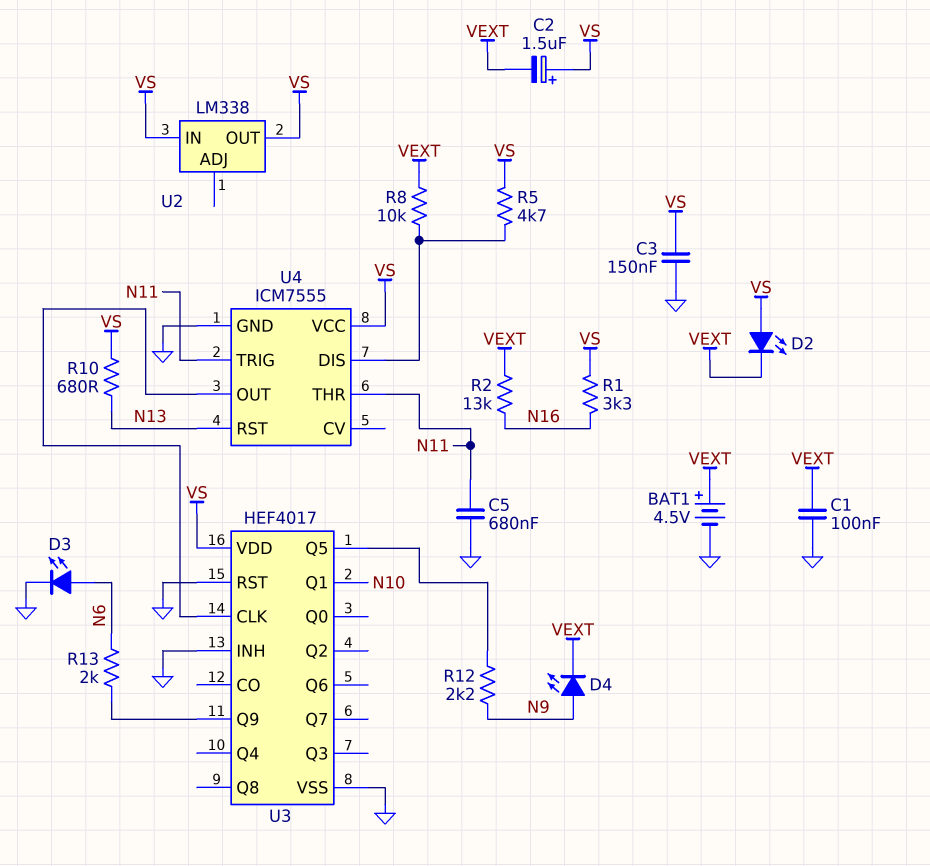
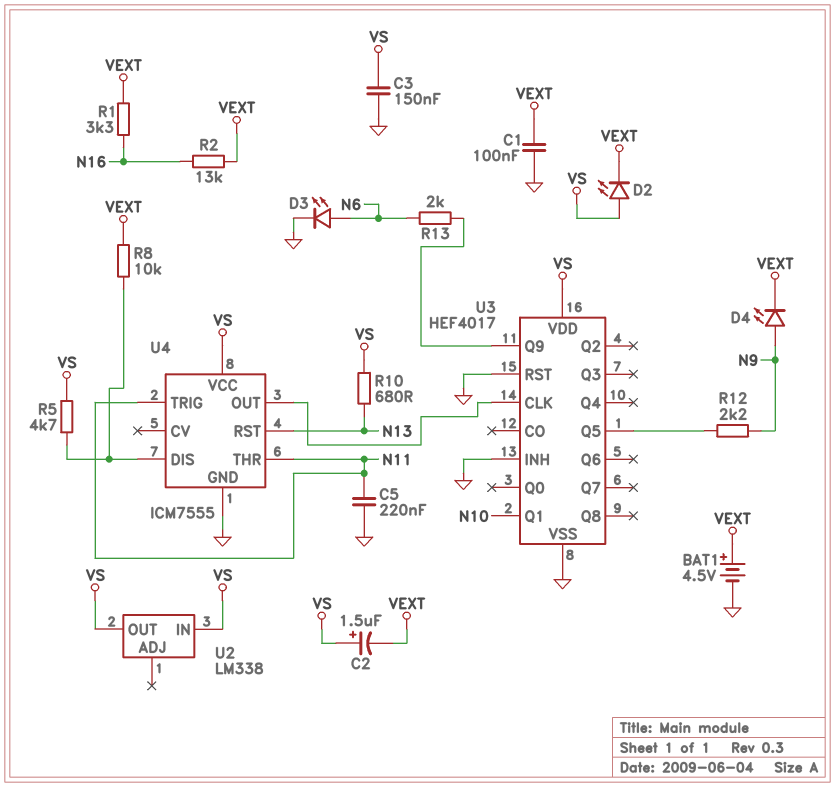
C5: 680nF (GND, N11) -> 220nF (GND, N11)
R1: 3.3k (N16, VS) -> 3.3k (N16, VEXT)

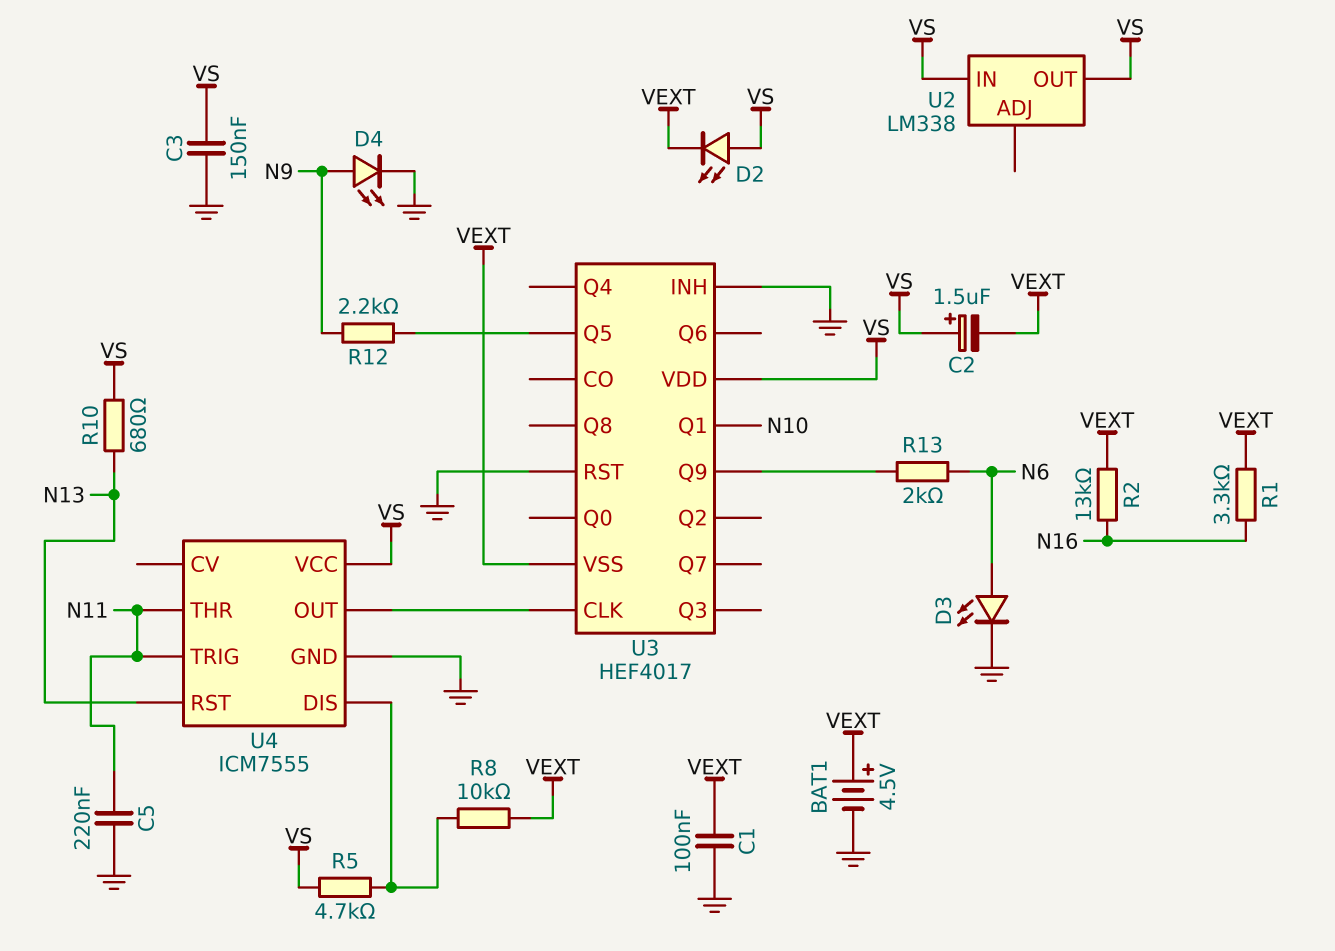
D4: LED (A N9, K VEXT) -> LED (A N9, K GND)
U3 pin VSS: GND -> VEXT

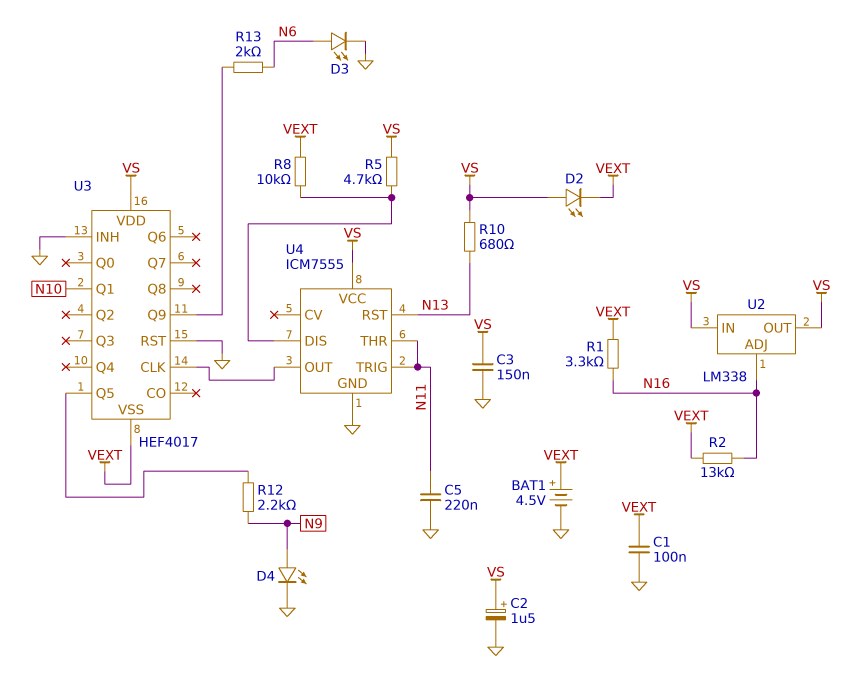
C2: 1.5uF (plus VS, minus VEXT) -> 1.5uF (plus VS, minus GND)
U2 pin ADJ: none -> N16

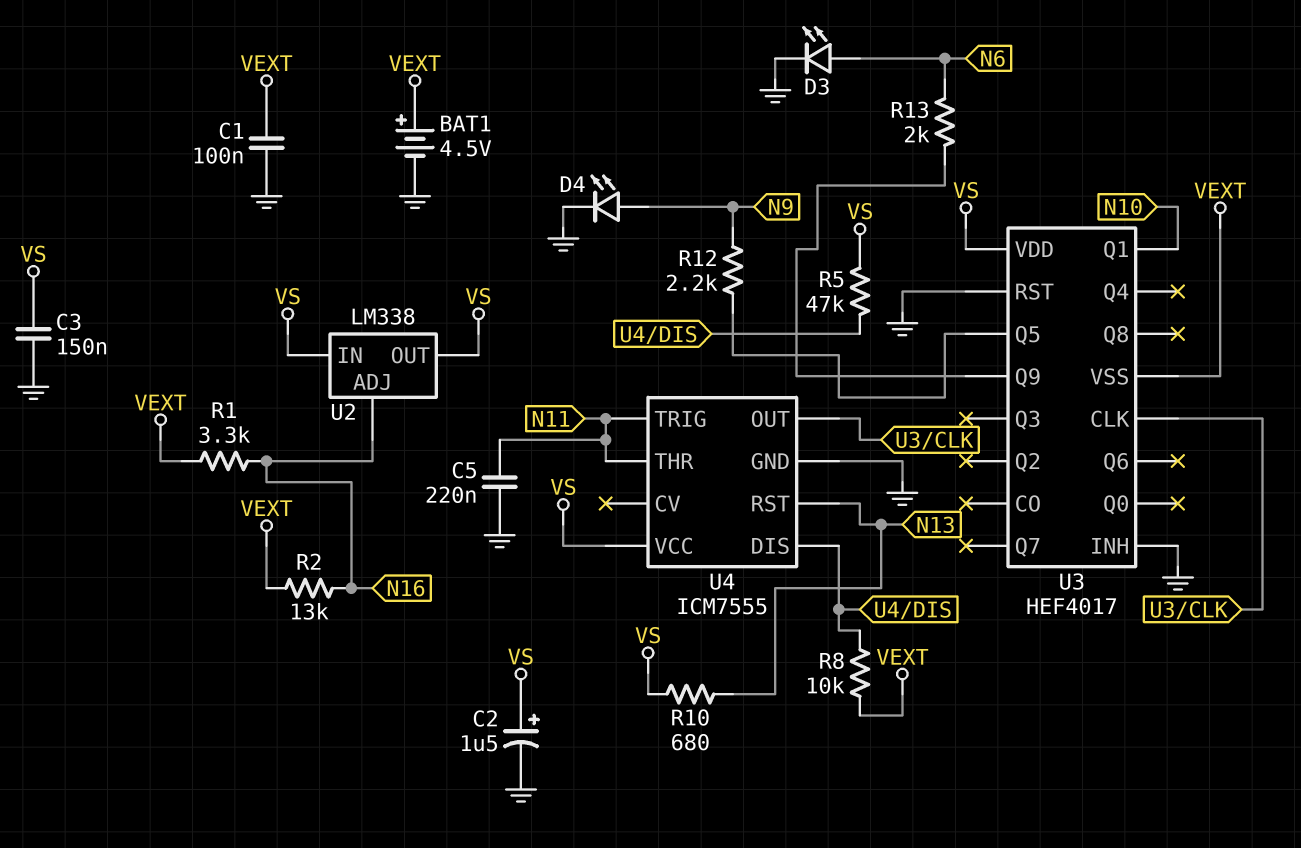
D2: LED (A VS, K VEXT) -> none
R5: 4.7k (U4/DIS, VS) -> 47k (U4/DIS, VS)

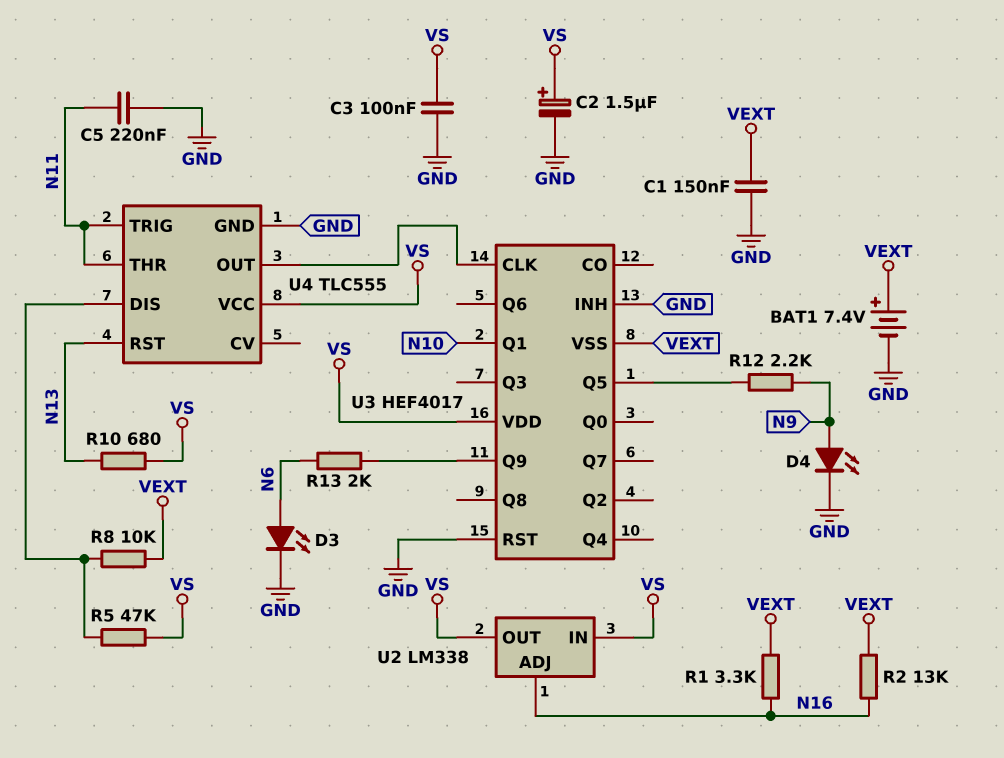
BAT1: 4.5V (plus VEXT, minus GND) -> 7.4V (plus VEXT, minus GND)
C1: 100nF (GND, VEXT) -> 150nF (GND, VEXT)
C3: 150nF (GND, VS) -> 100nF (GND, VS)
U4: ICM7555 -> TLC555

